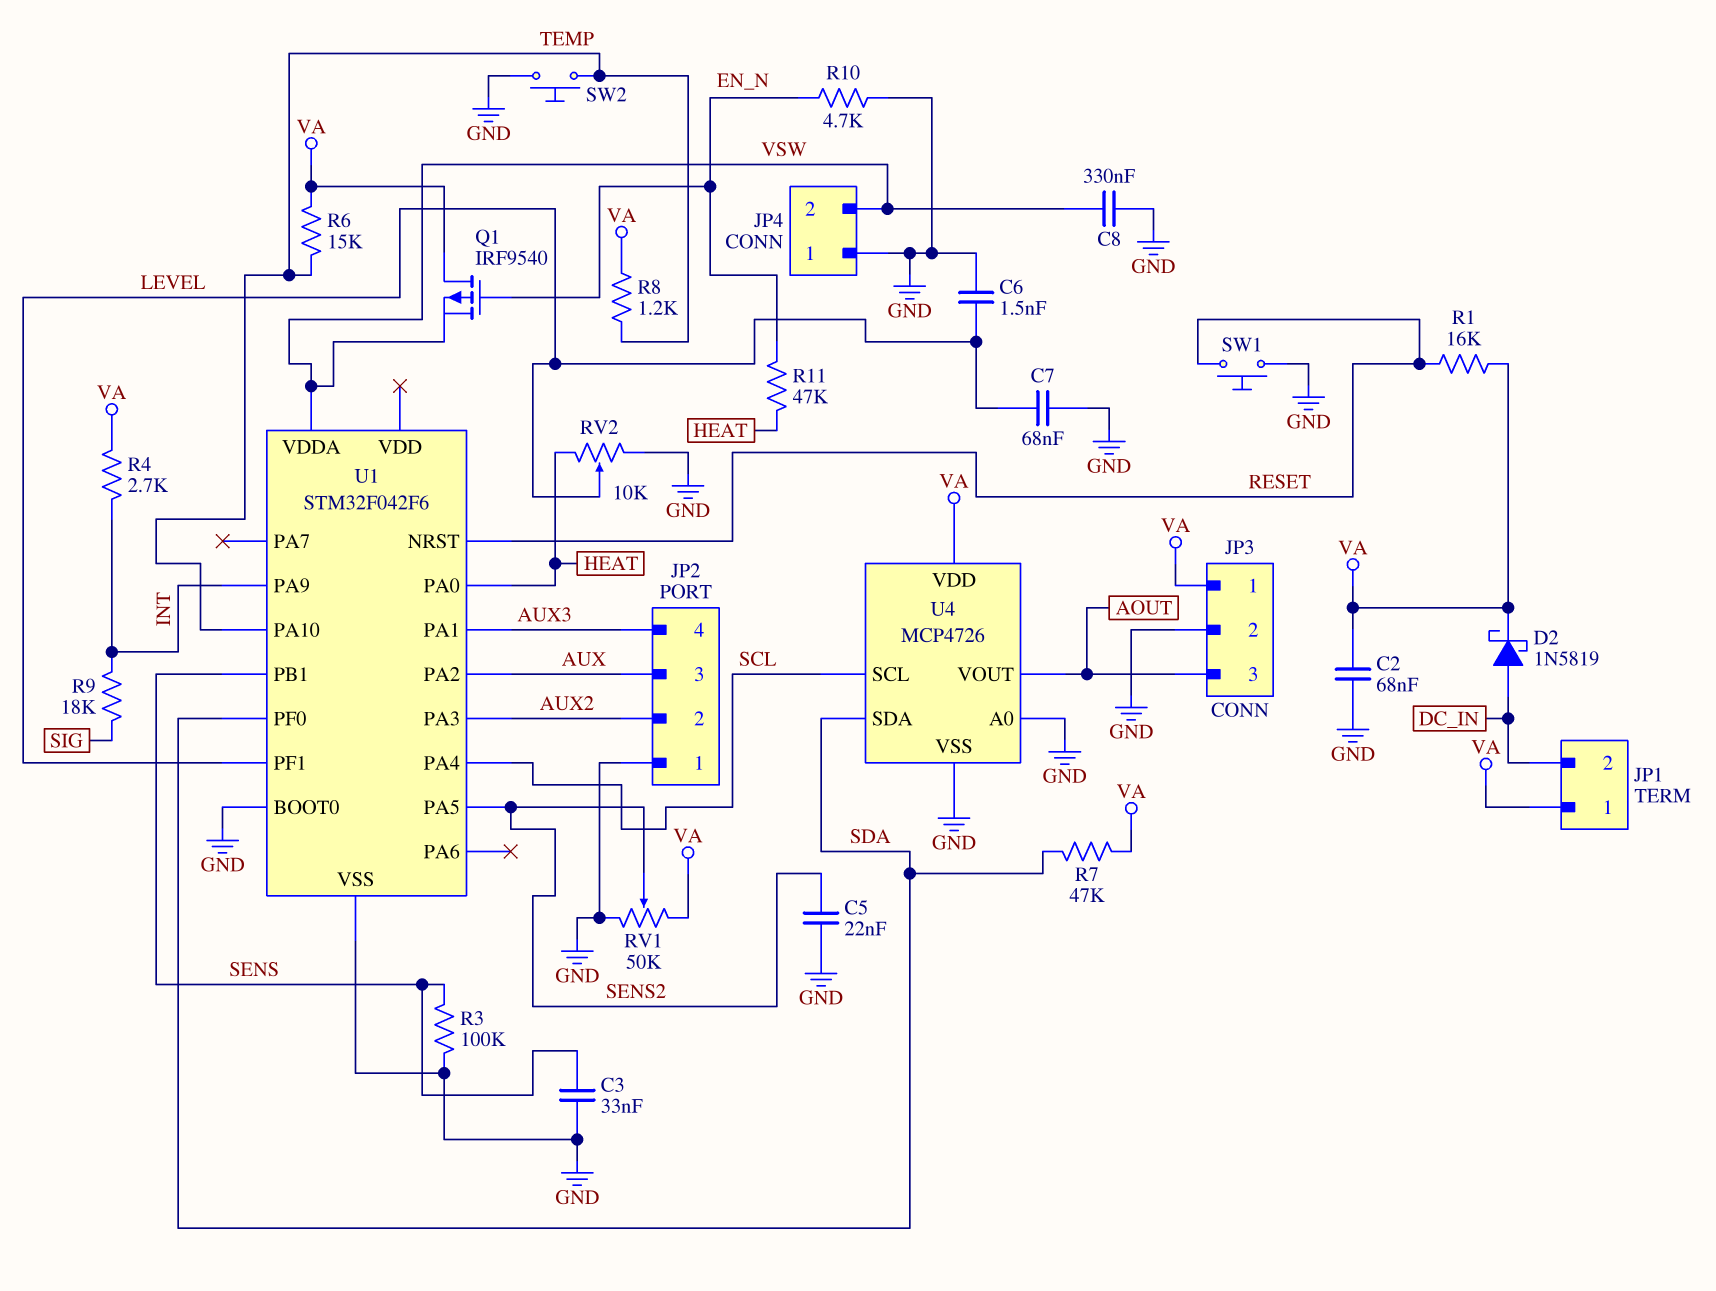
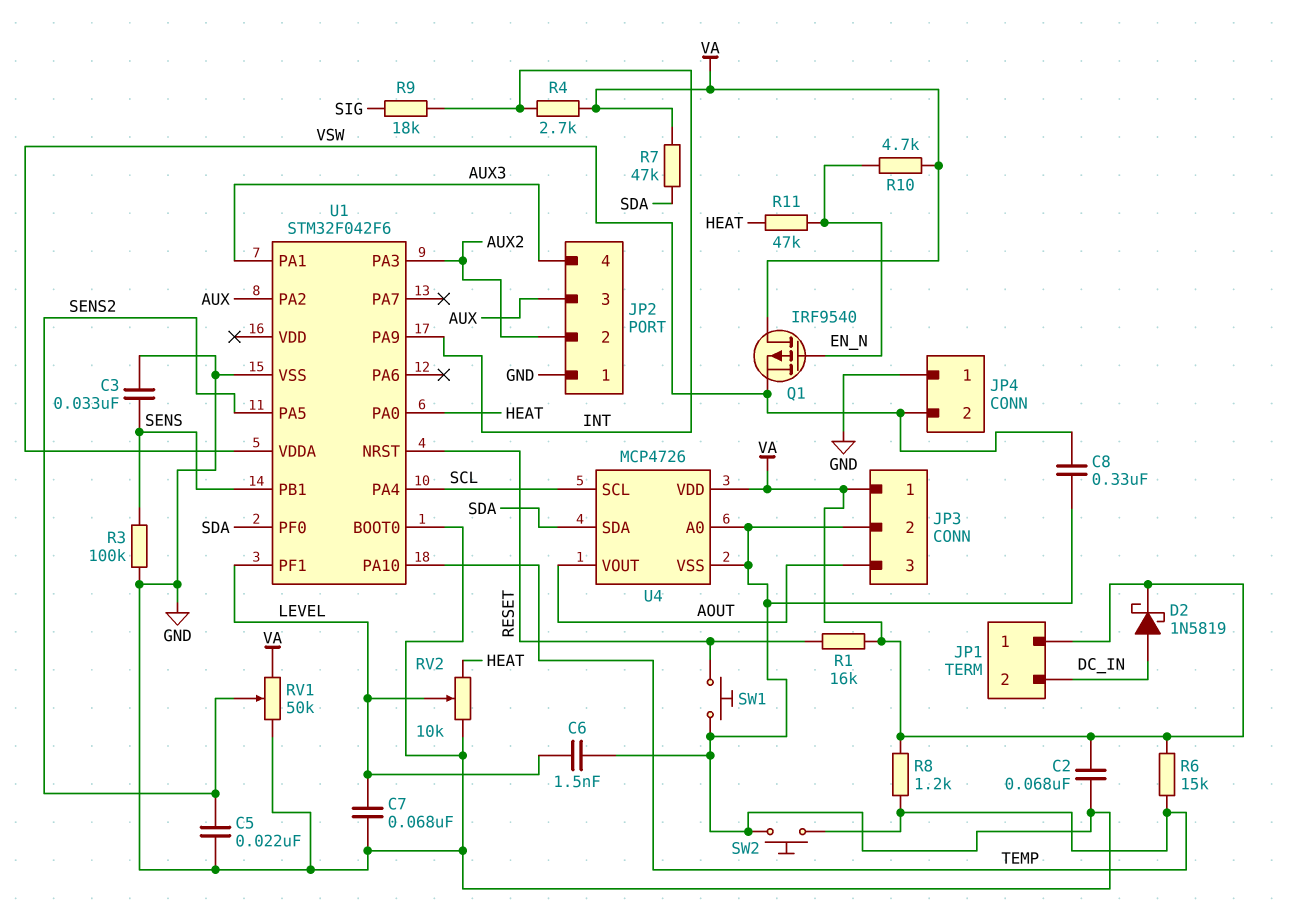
R10: 4.7k (EN_N, GND) -> 4.7k (EN_N, VA)

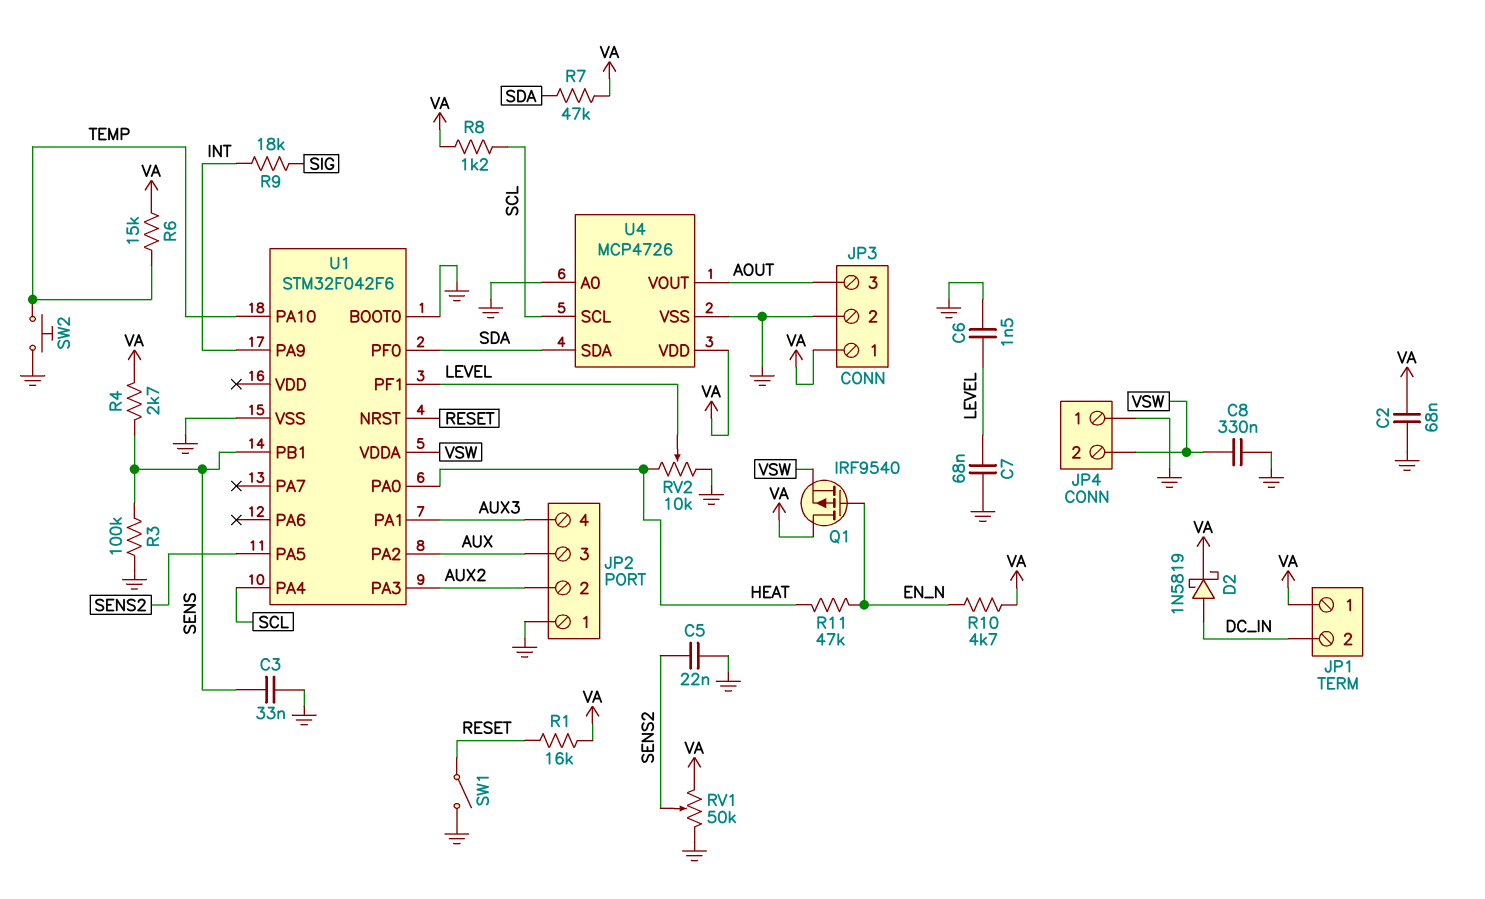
R4: 2.7k (INT, VA) -> 2.7k (SENS, VA)
R8: 1.2k (TEMP, VA) -> 1.2k (SCL, VA)
SW1: button (GND, RESET) -> switch (GND, RESET)

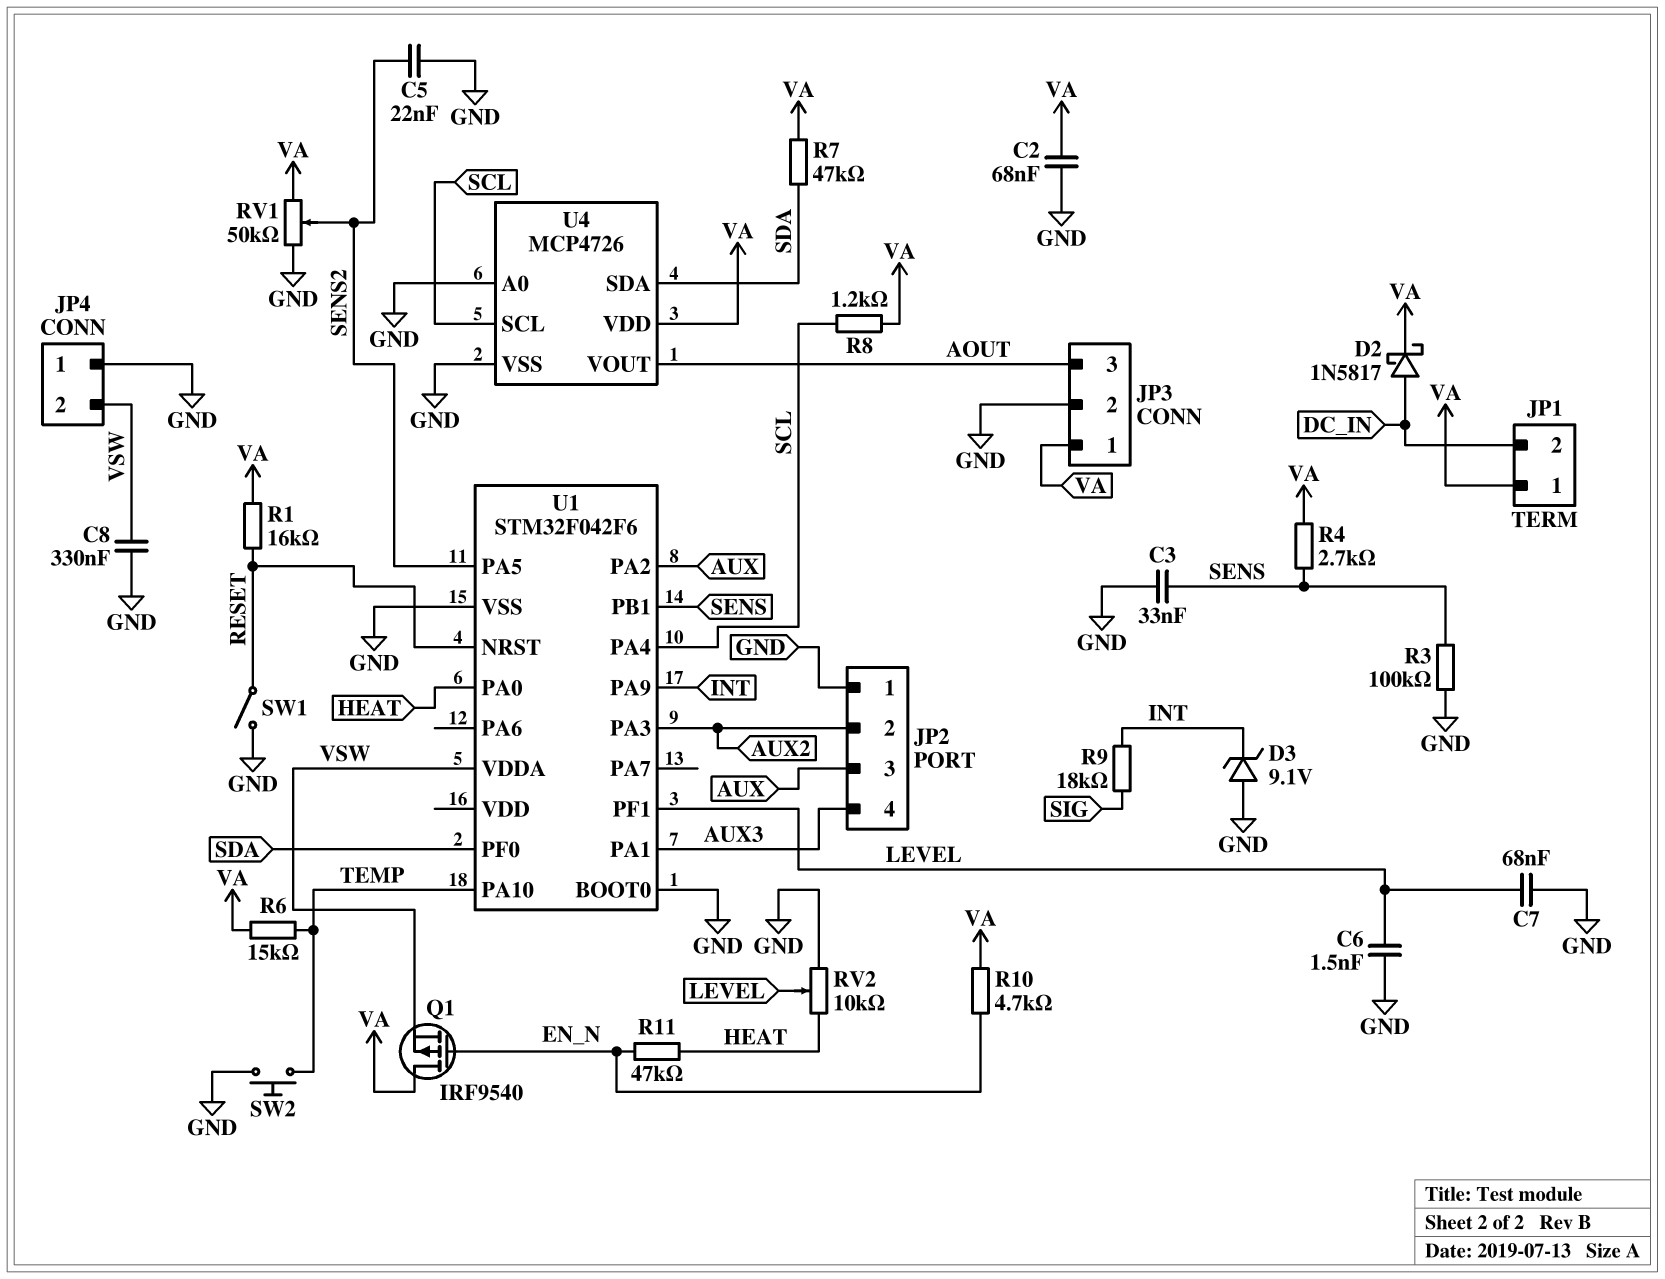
D2: schottky 1N5819 (A DC_IN, K VA) -> schottky 1N5817 (A DC_IN, K VA)
D3: none -> zener 9.1V (A GND, K INT)

